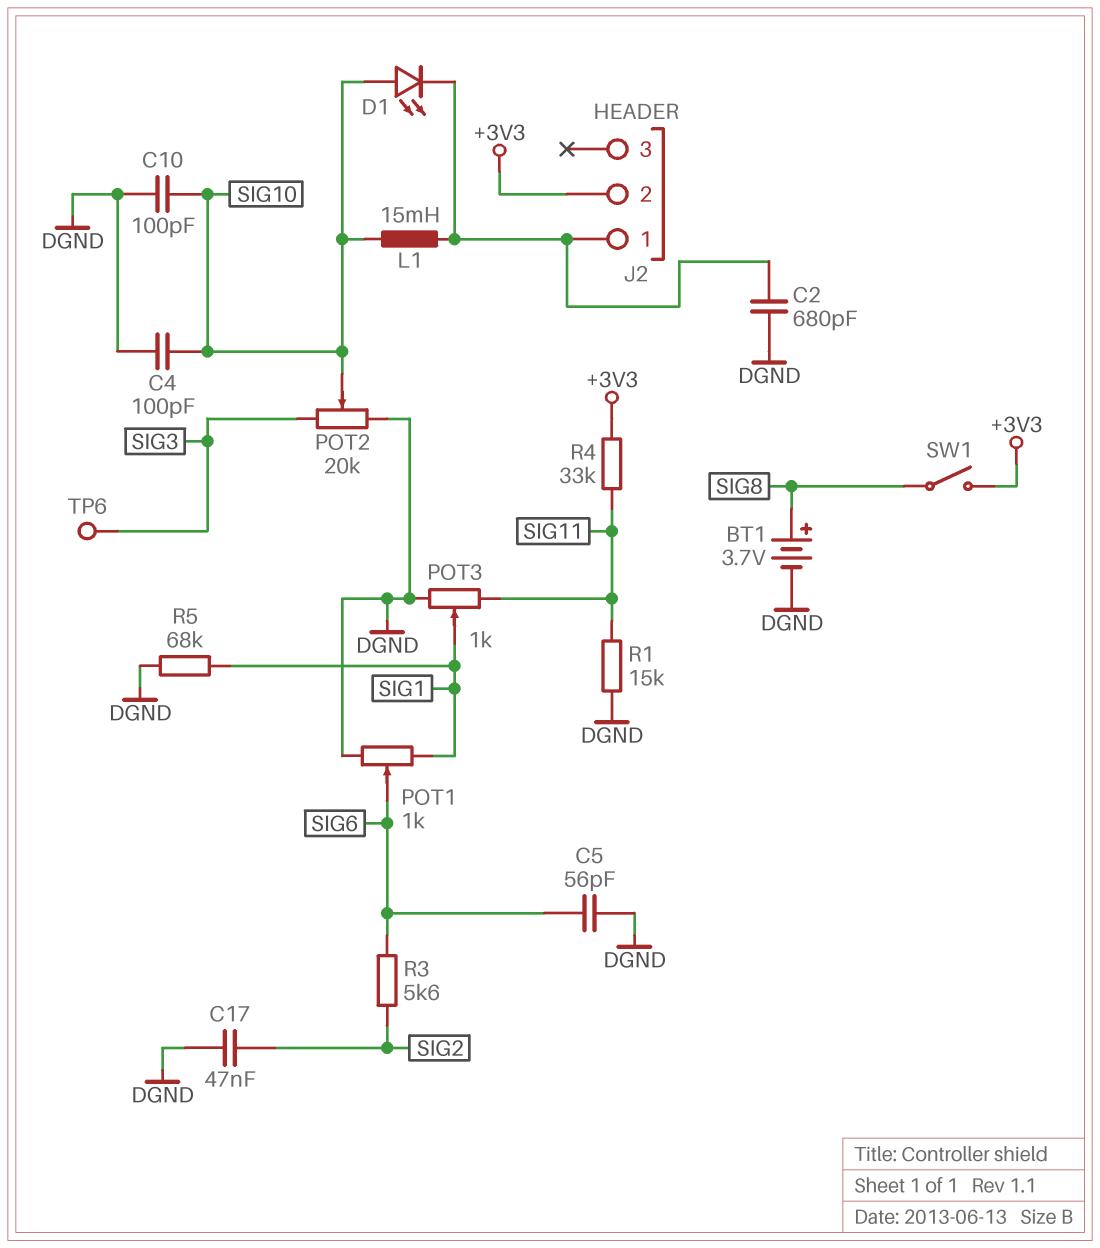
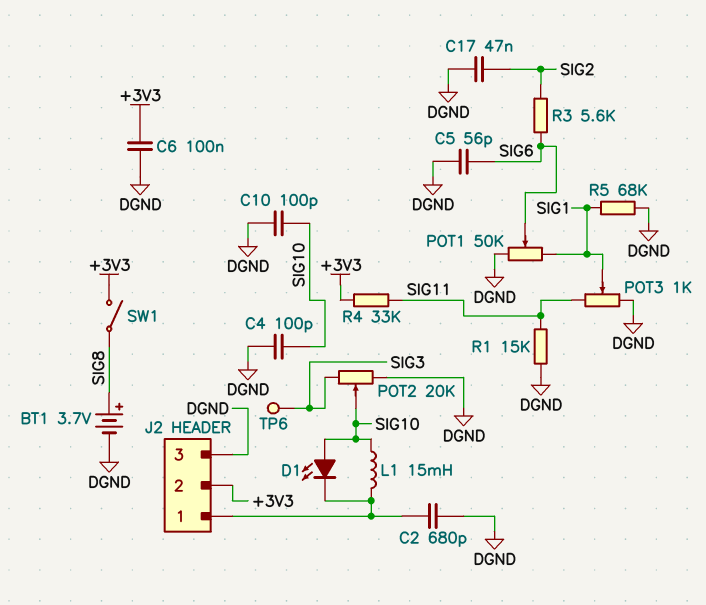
C6: none -> 100nF (+3V3, DGND)
J2 pin 3: none -> DGND
POT1: 1k (DGND, SIG1, wiper SIG6) -> 50k (DGND, SIG1, wiper SIG6)

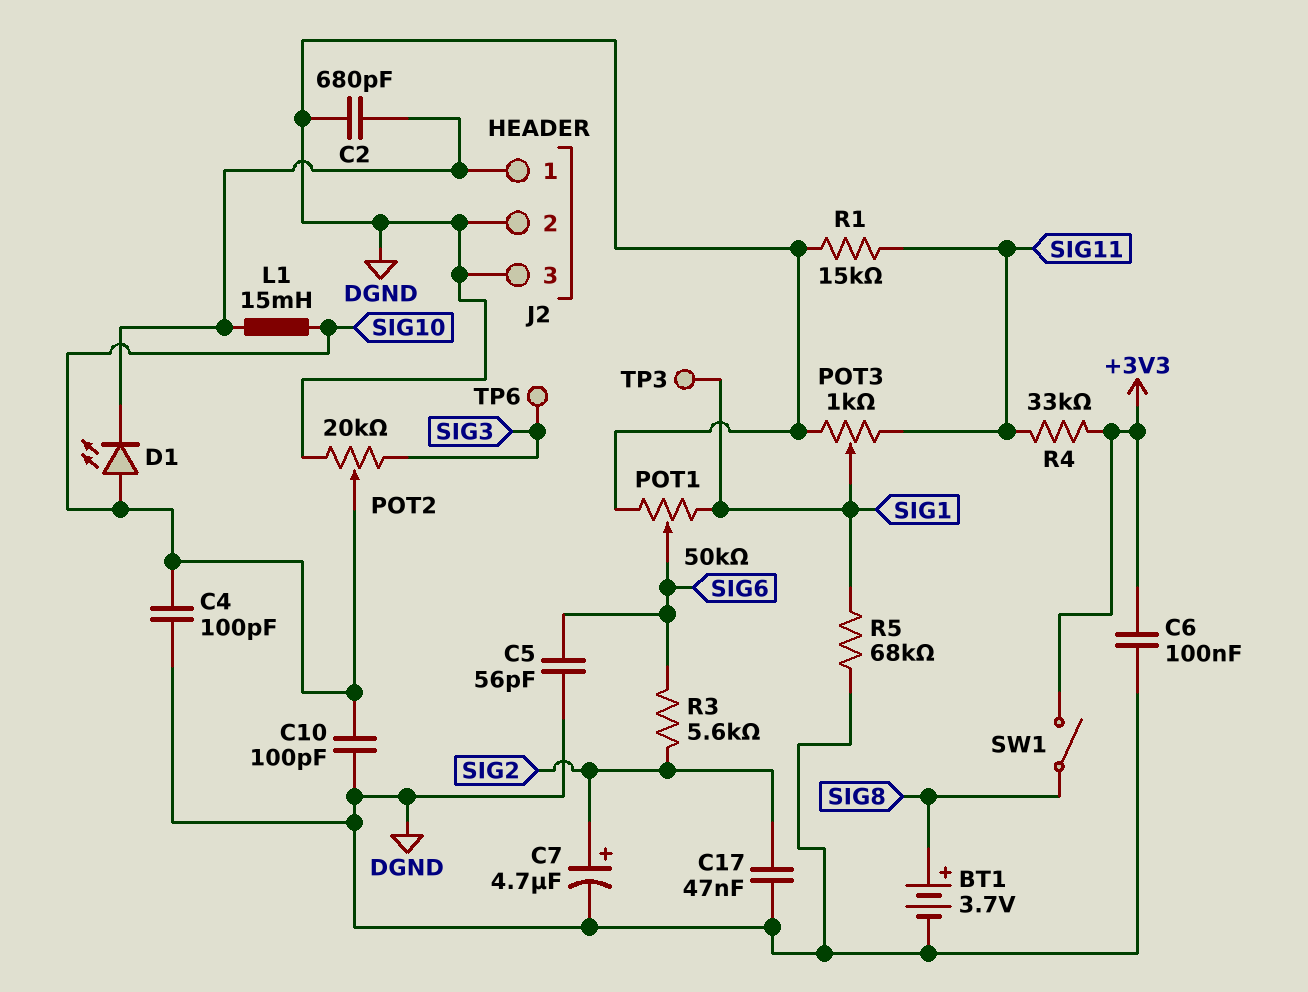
C7: none -> 4.7uF (plus SIG2, minus DGND)
J2 pin 2: +3V3 -> DGND
TP3: none -> test point (SIG1)

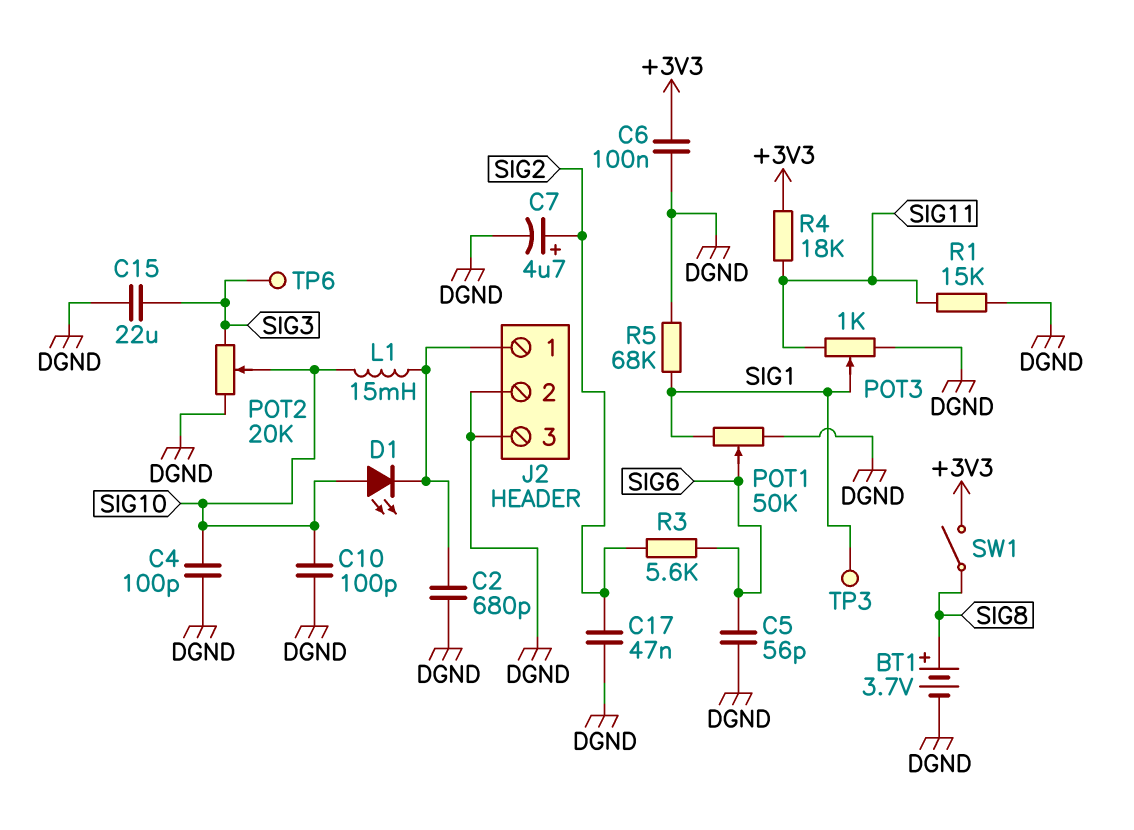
C15: none -> 22uF (DGND, SIG3)
R4: 33k (+3V3, SIG11) -> 18k (+3V3, SIG11)

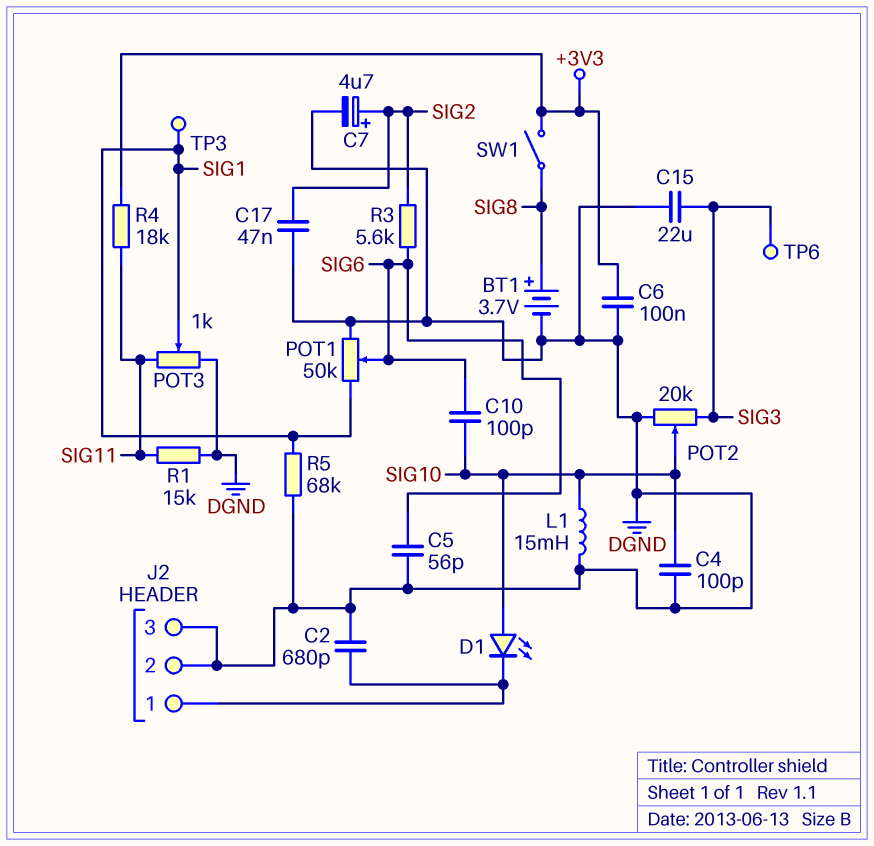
C10: 100pF (DGND, SIG10) -> 100pF (SIG6, SIG10)
L1: 15mH (J2/1, SIG10) -> 15mH (DGND, SIG10)

